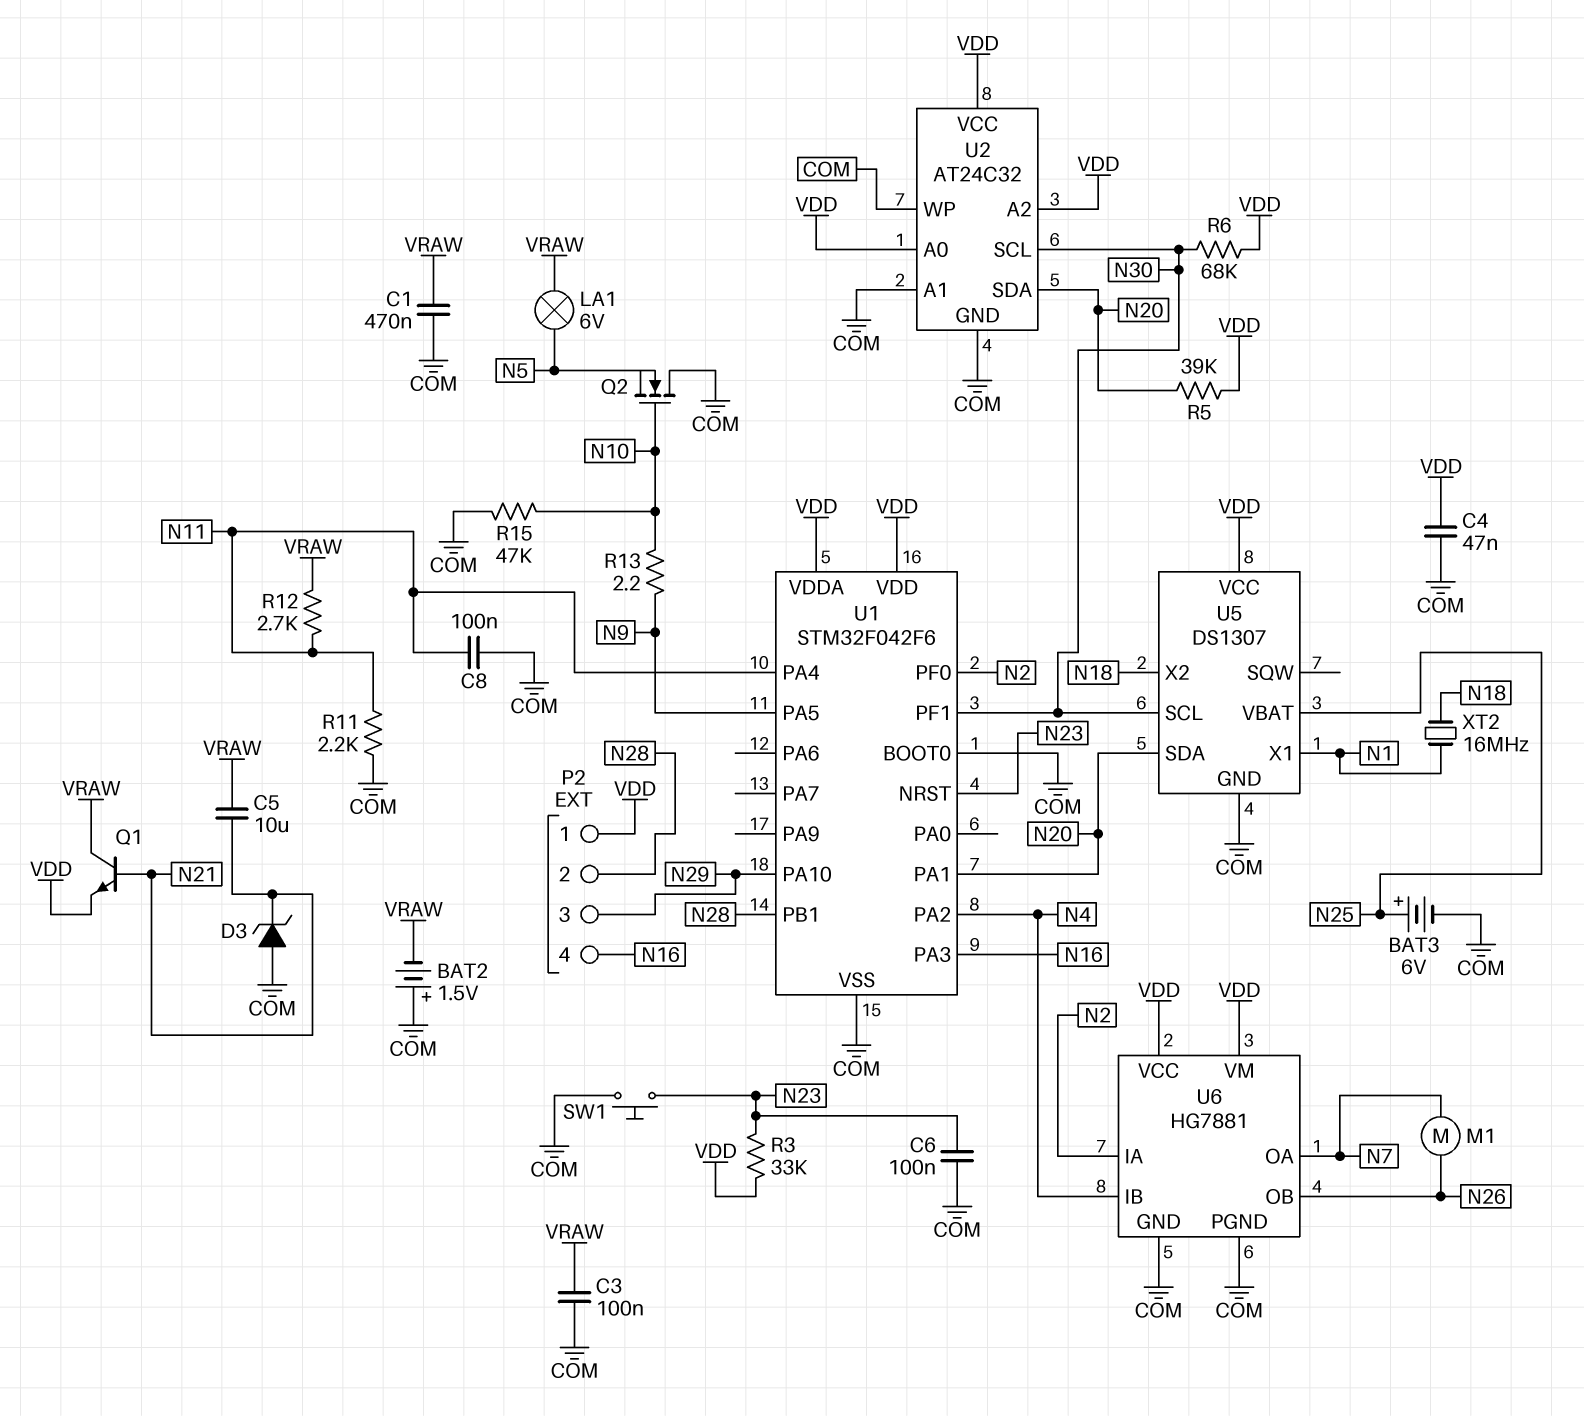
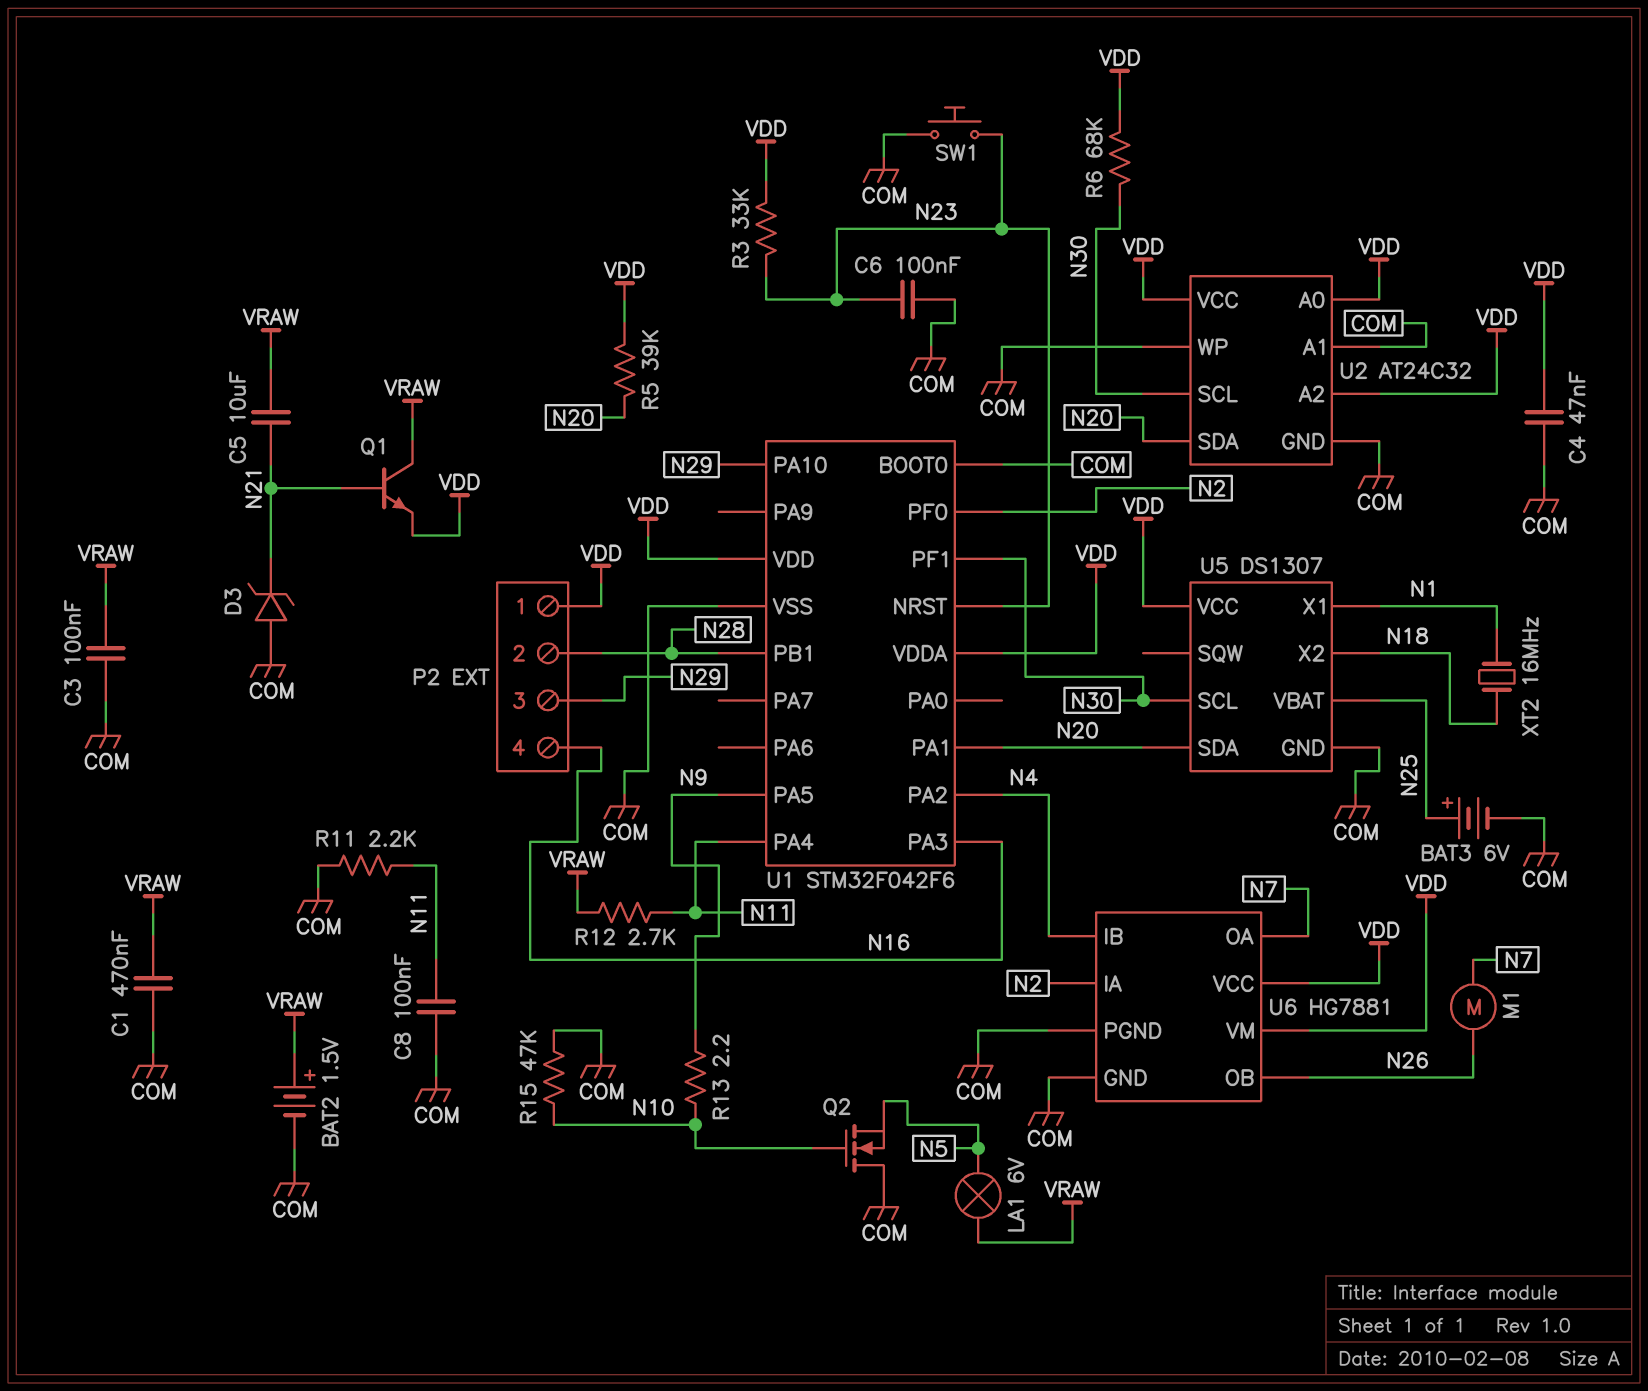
BAT2: 1.5V (plus COM, minus VRAW) -> 1.5V (plus VRAW, minus COM)

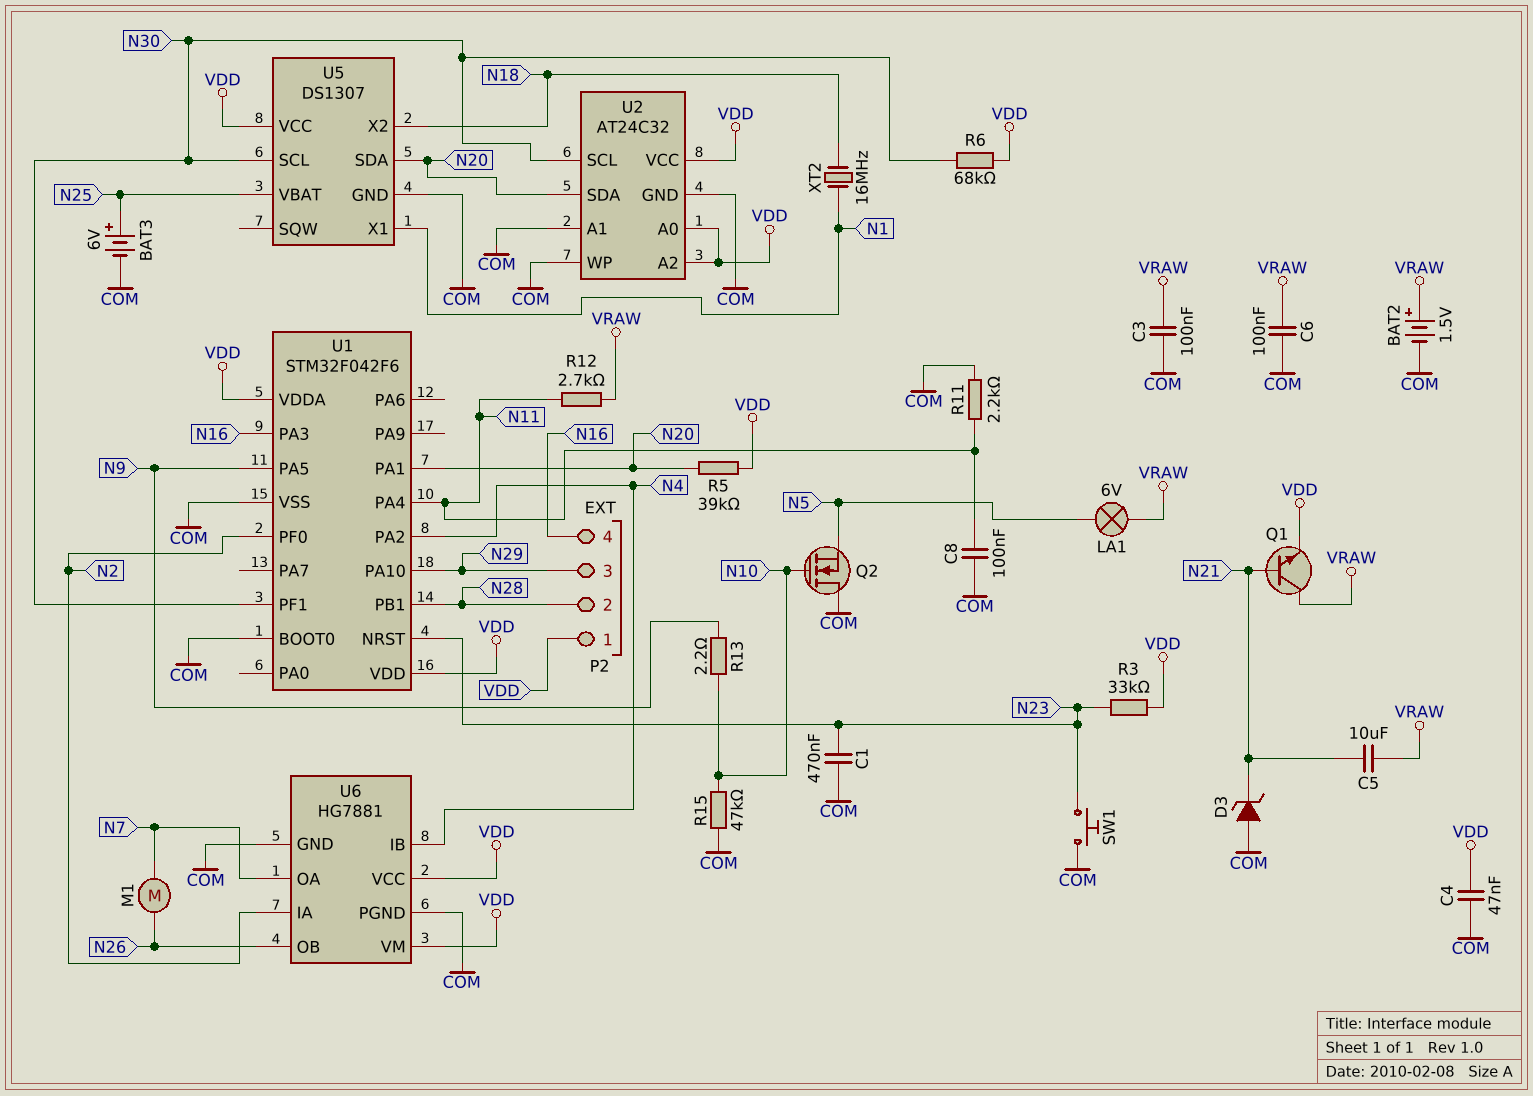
C1: 470nF (COM, VRAW) -> 470nF (COM, N23)
C6: 100nF (COM, N23) -> 100nF (COM, VRAW)

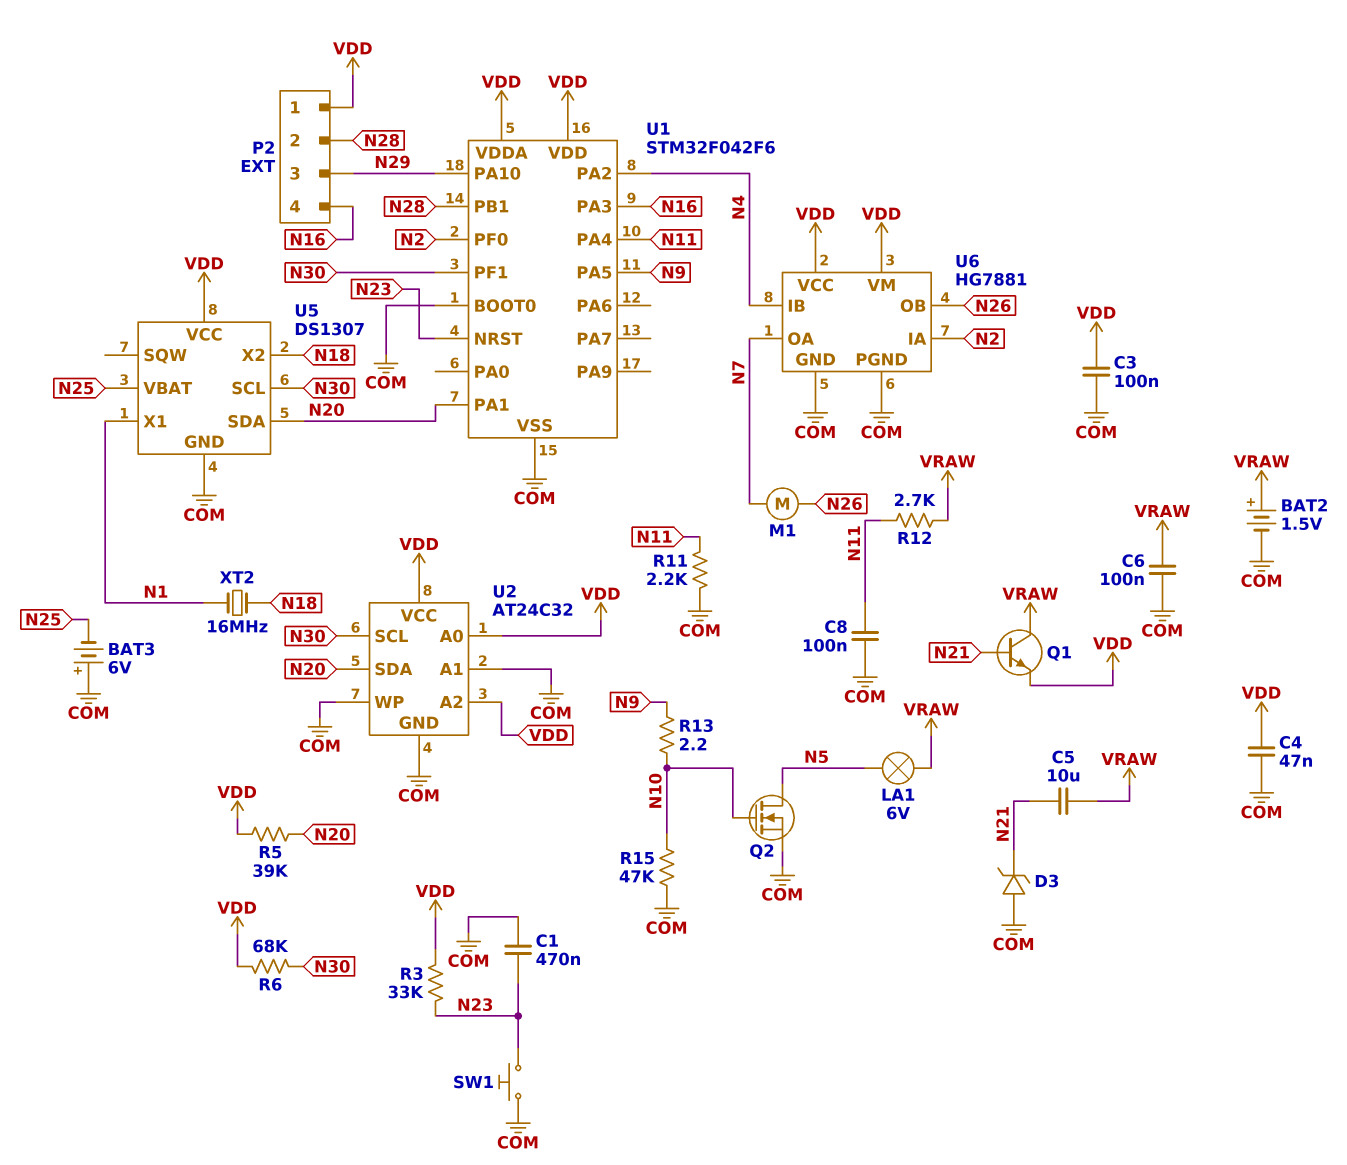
BAT3: 6V (plus N25, minus COM) -> 6V (plus COM, minus N25)
C3: 100nF (COM, VRAW) -> 100nF (COM, VDD)
Q2: NMOS (G N10, D COM, S N5) -> NMOS (G N10, D N5, S COM)

